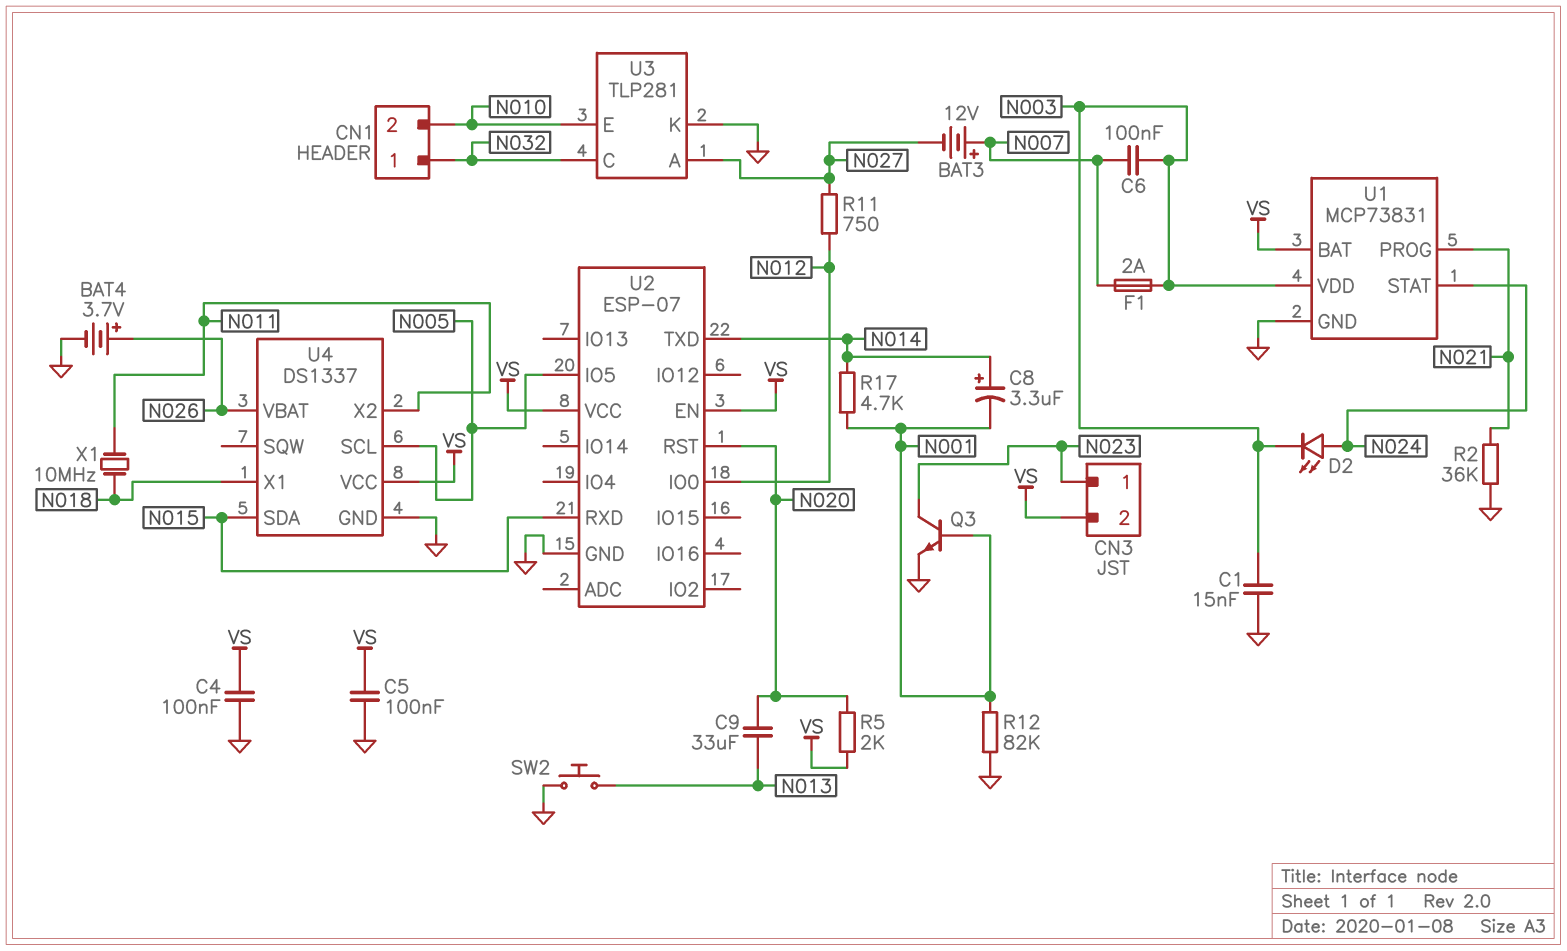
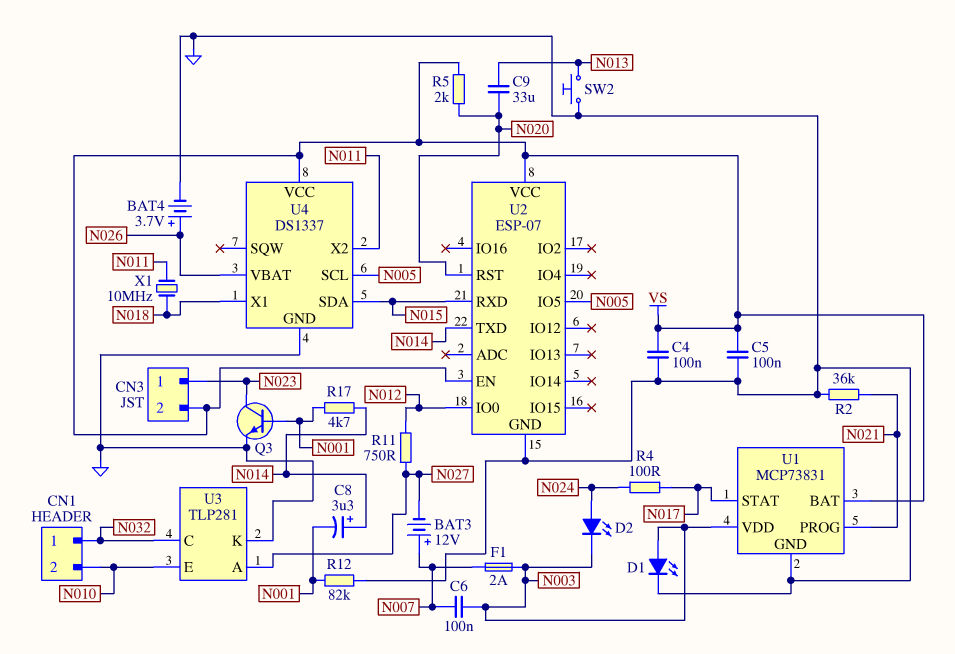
C1: 15nF (GND, N003) -> none
D1: none -> LED (A N003, K GND)
R4: none -> 100 (N017, N024)
U1 pin STAT: N024 -> N017

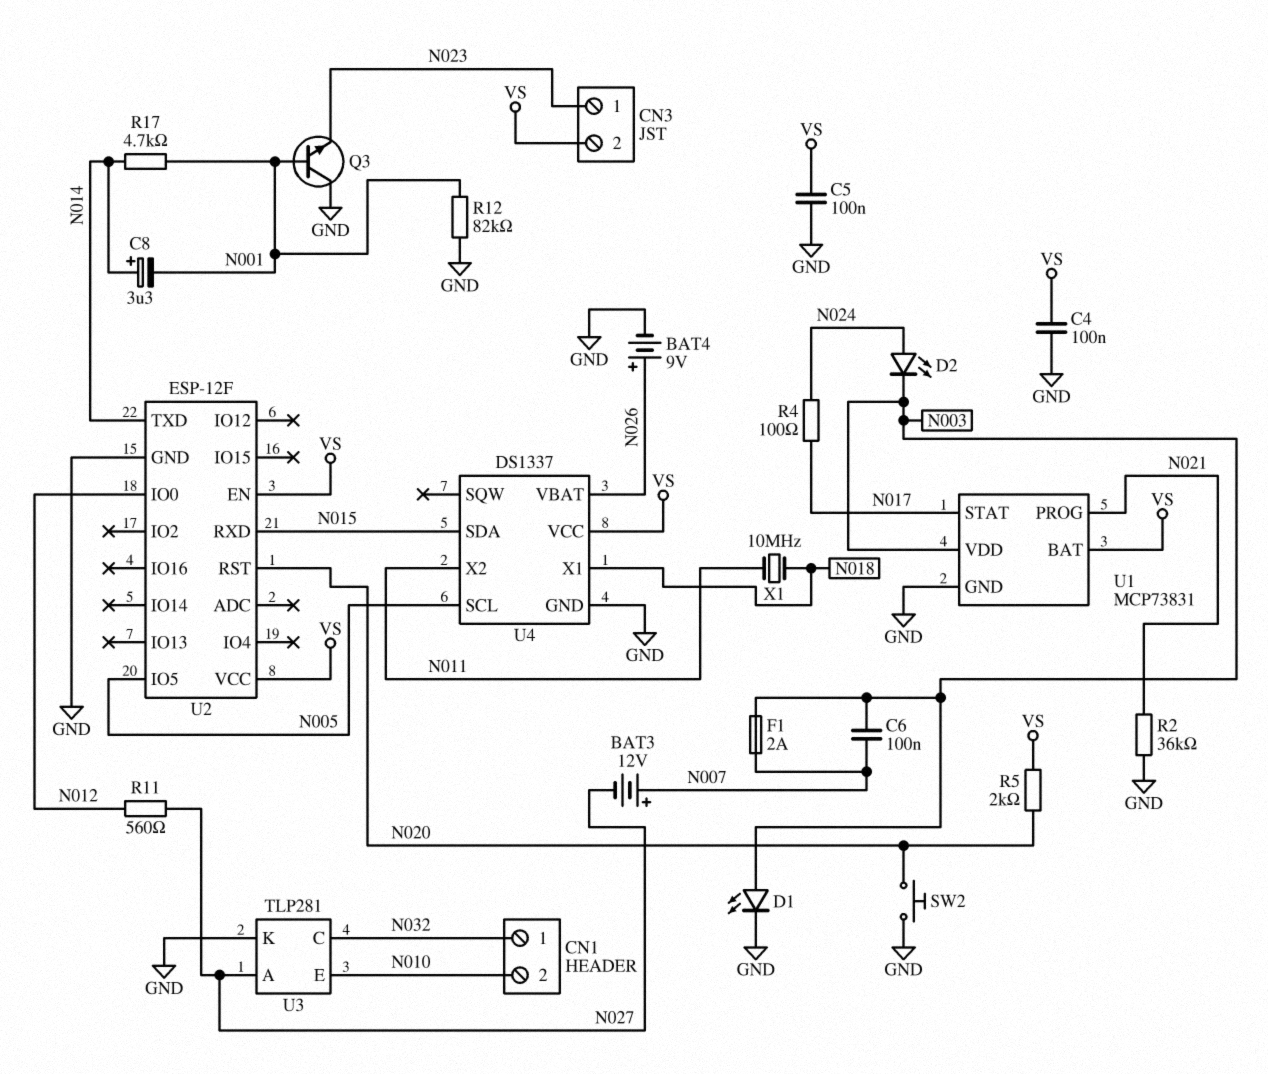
BAT4: 3.7V (plus N026, minus GND) -> 9V (plus N026, minus GND)
C9: 33uF (N013, N020) -> none
Q3: NPN (B N001, C N023, E GND) -> NPN (B N001, C GND, E N023)
R11: 750 (N012, N027) -> 560 (N012, N027)
SW2: button (GND, N013) -> button (GND, N020)
U2: ESP-07 -> ESP-12F

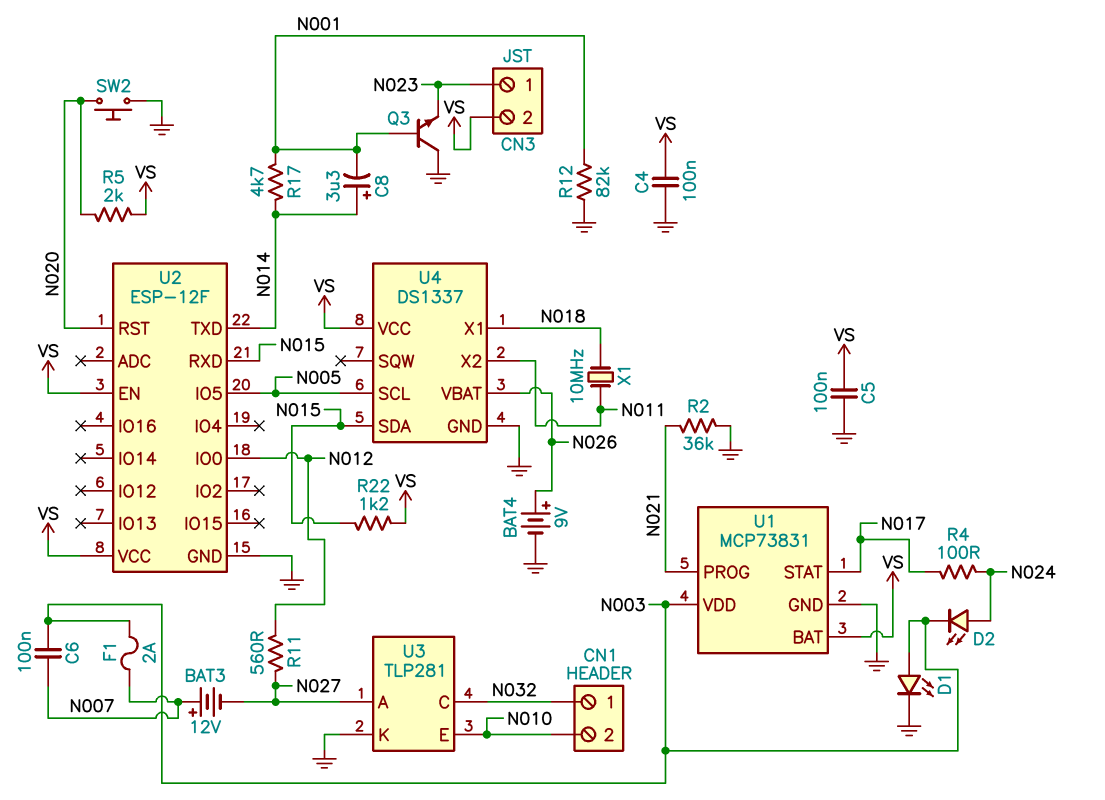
R22: none -> 1.2k (N015, VS)

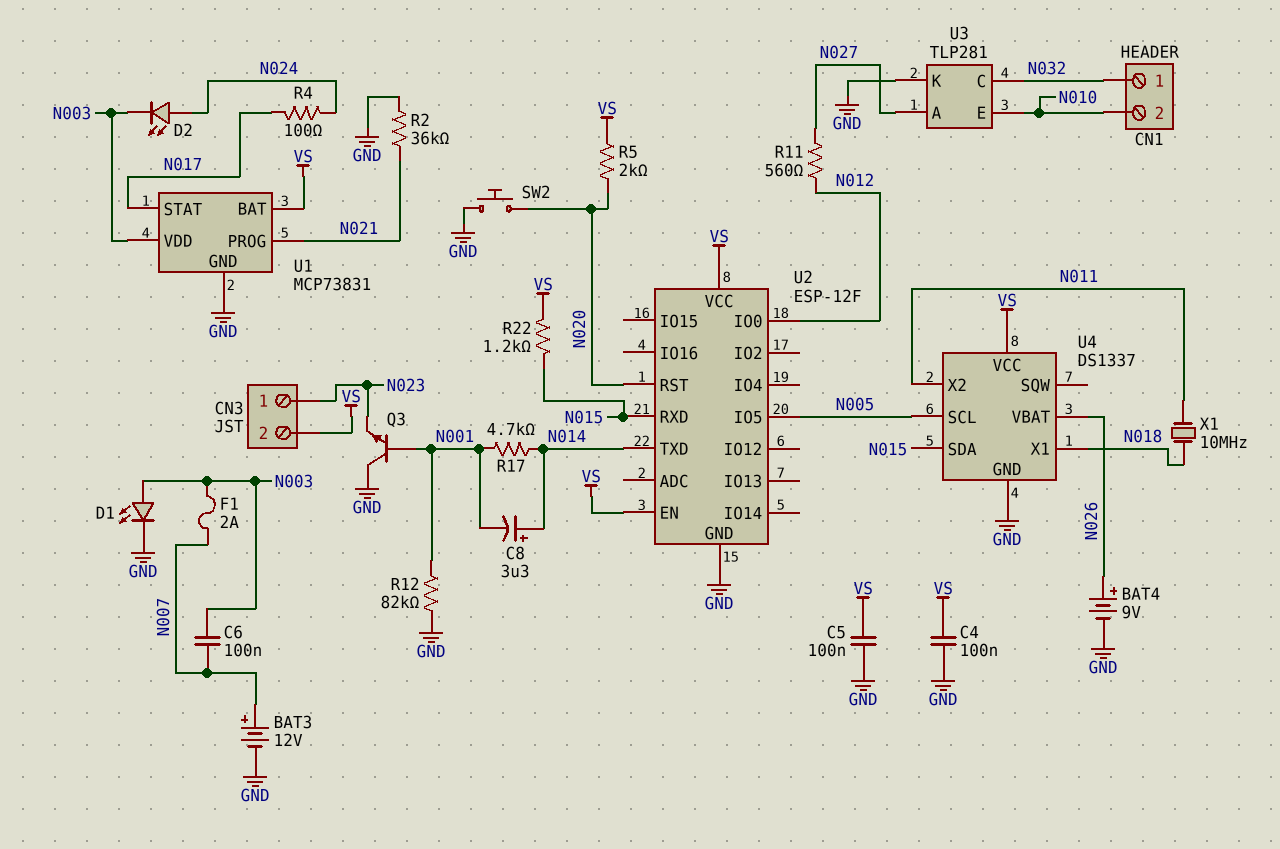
BAT3: 12V (plus N007, minus N027) -> 12V (plus N007, minus GND)

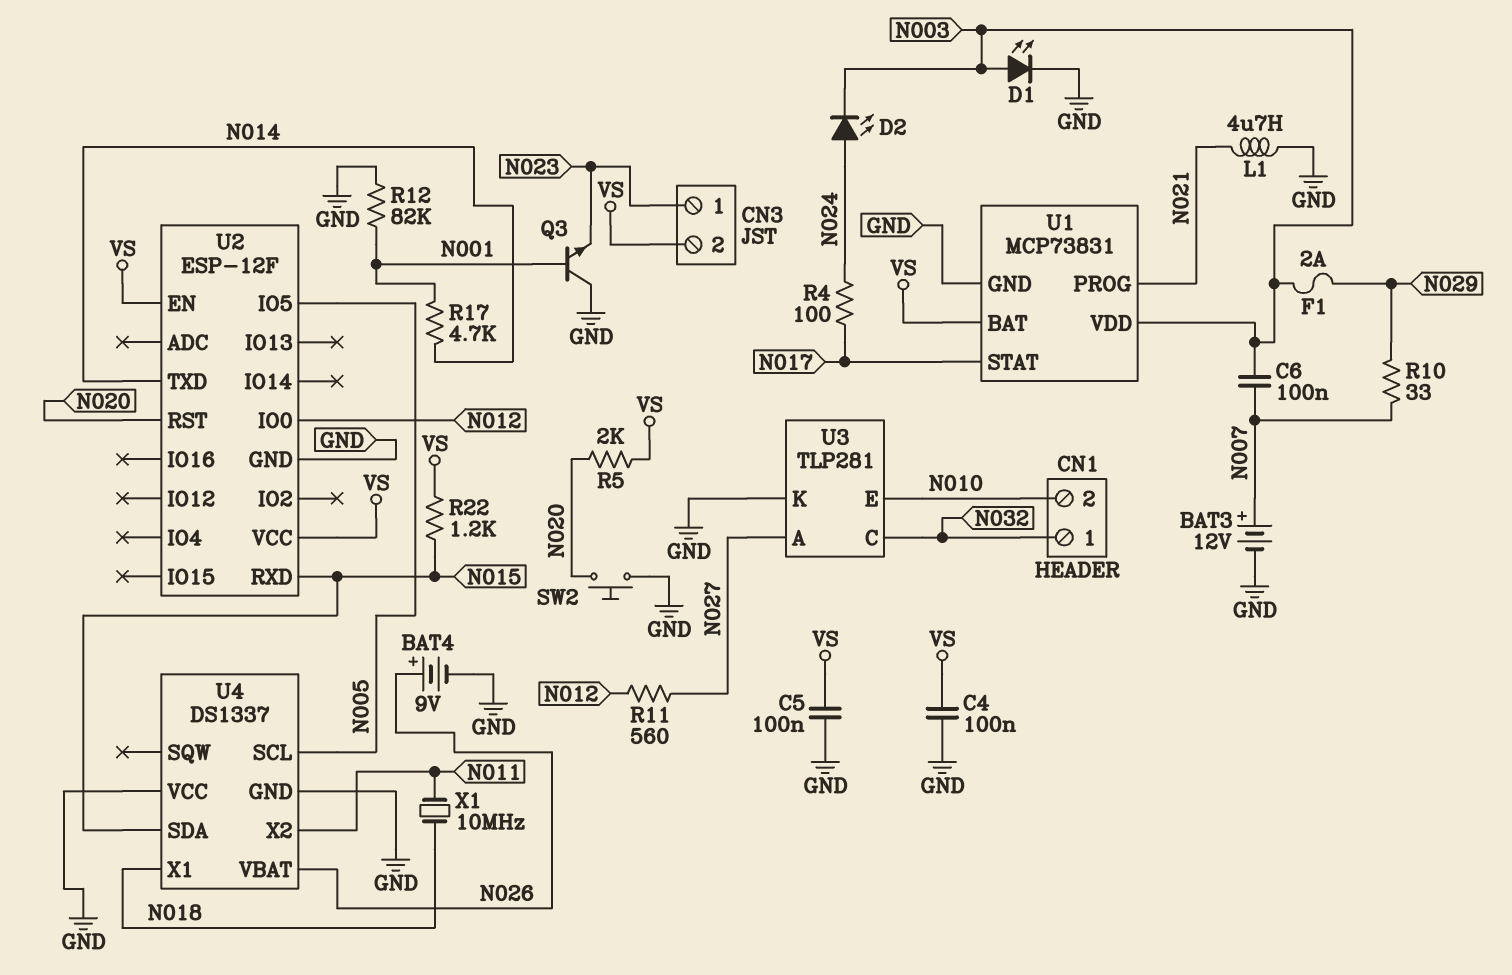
C8: 3.3uF (plus N014, minus N001) -> none
F1: 2A (N003, N007) -> 2A (N003, N029)
L1: none -> 4.7uH (GND, N021)
R2: 36k (GND, N021) -> none
R10: none -> 33 (N007, N029)
U4 pin VCC: VS -> GND

